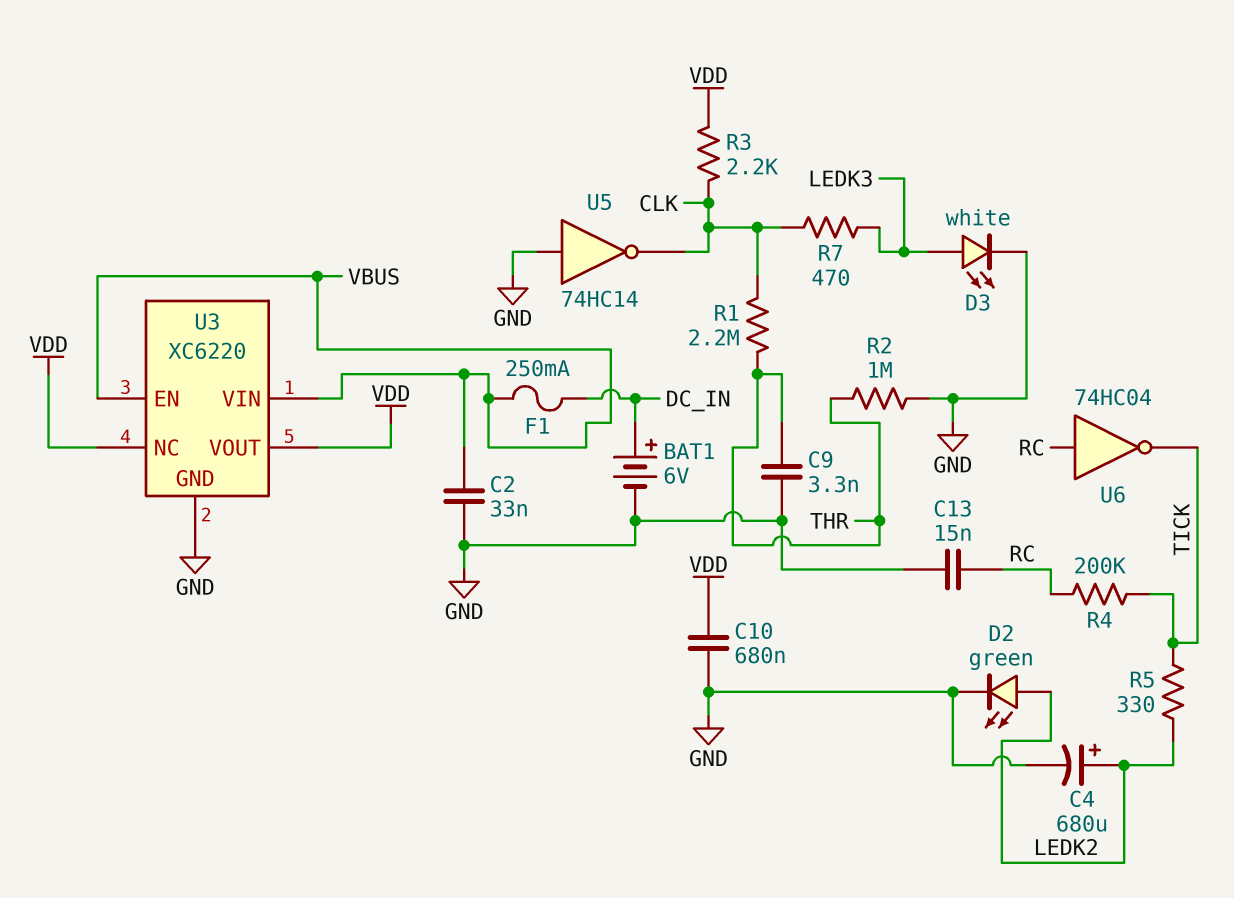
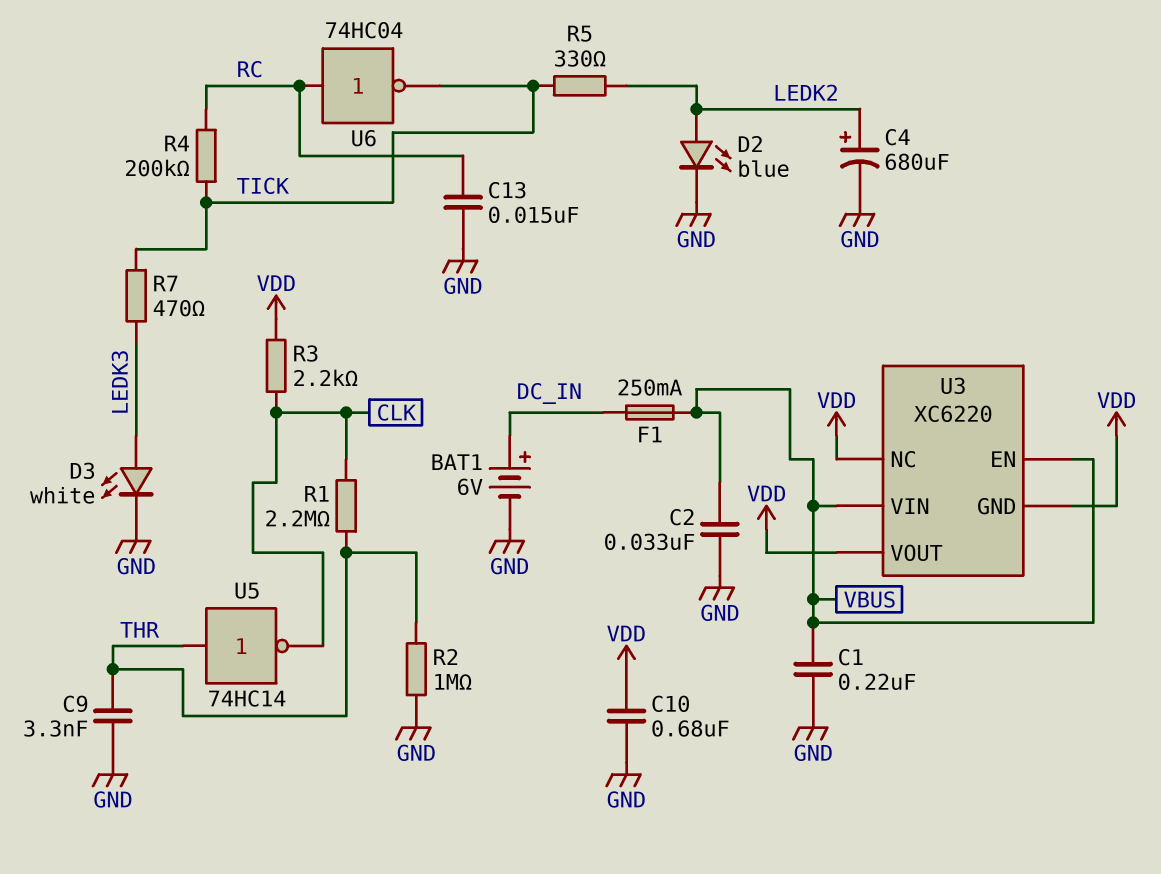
C1: none -> 220nF (GND, VBUS)
D2: LED green (A LEDK2, K GND) -> LED blue (A LEDK2, K GND)
R7: 470 (CLK, LEDK3) -> 470 (LEDK3, TICK)
U3 pin GND: GND -> VDD
U5: NOT 74HC14 (in GND, out CLK) -> NOT 74HC14 (in THR, out CLK)

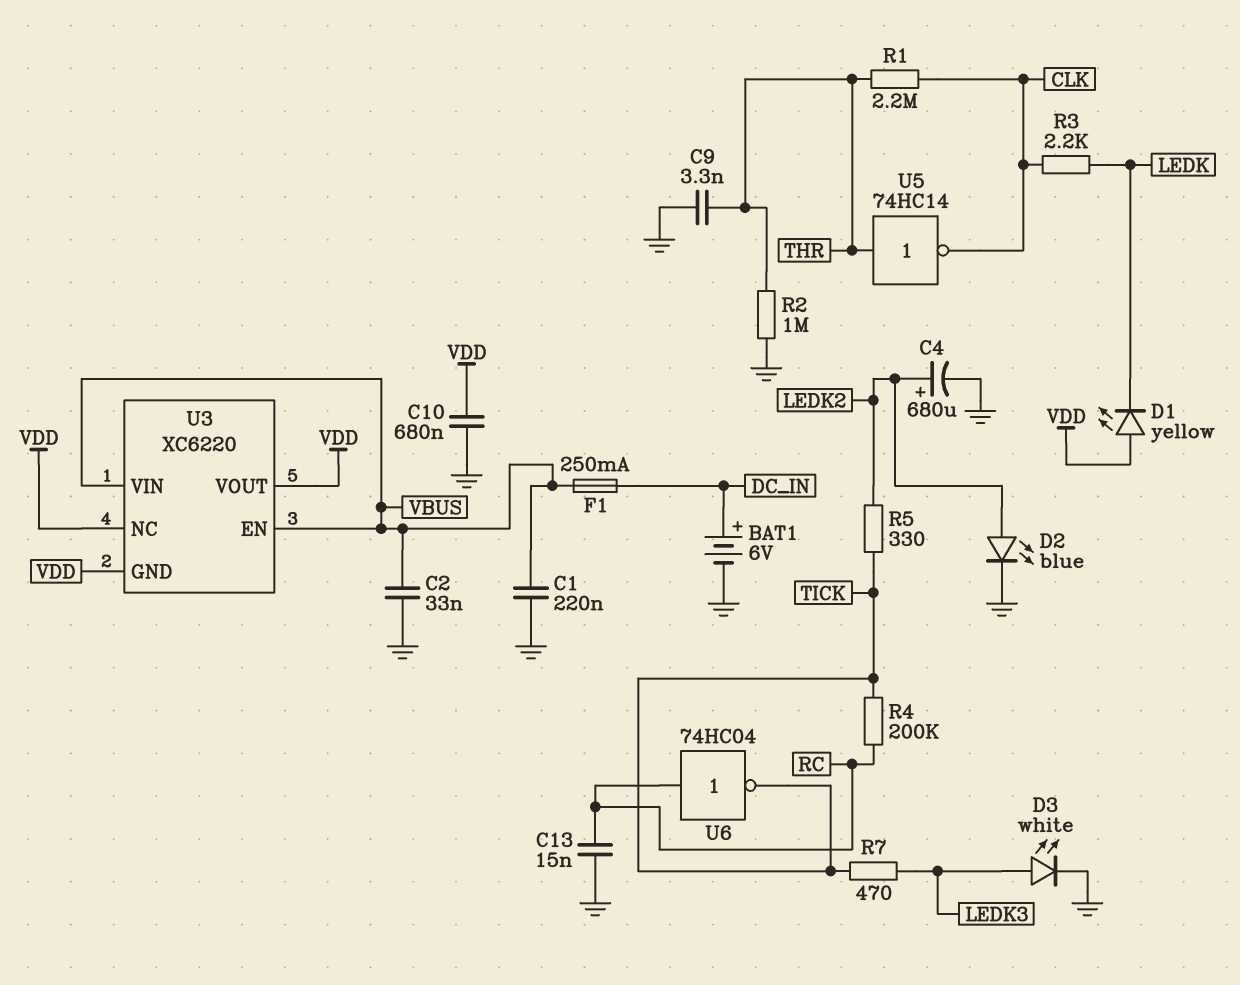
D1: none -> LED yellow (A VDD, K LEDK)
R3: 2.2k (CLK, VDD) -> 2.2k (CLK, LEDK)

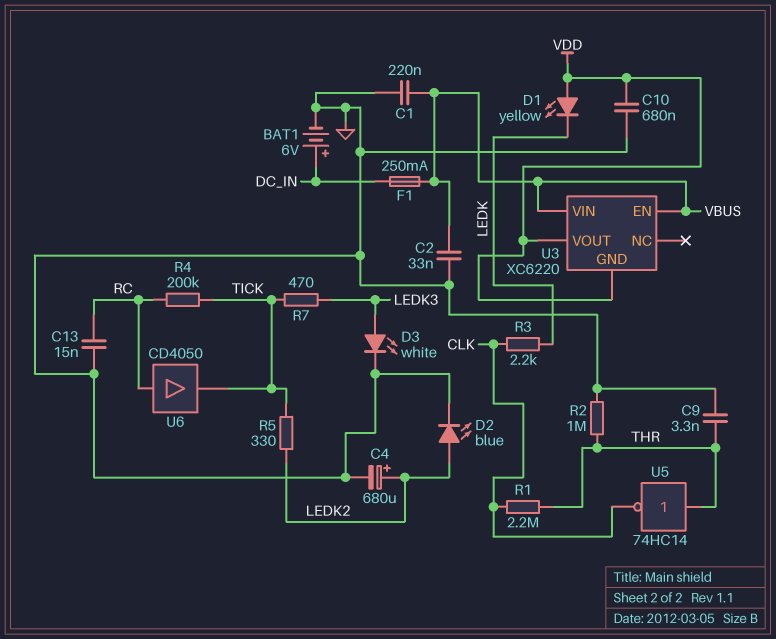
U3 pin NC: VDD -> none
U6: NOT 74HC04 (in RC, out TICK) -> buffer CD4050 (in RC, out TICK)

